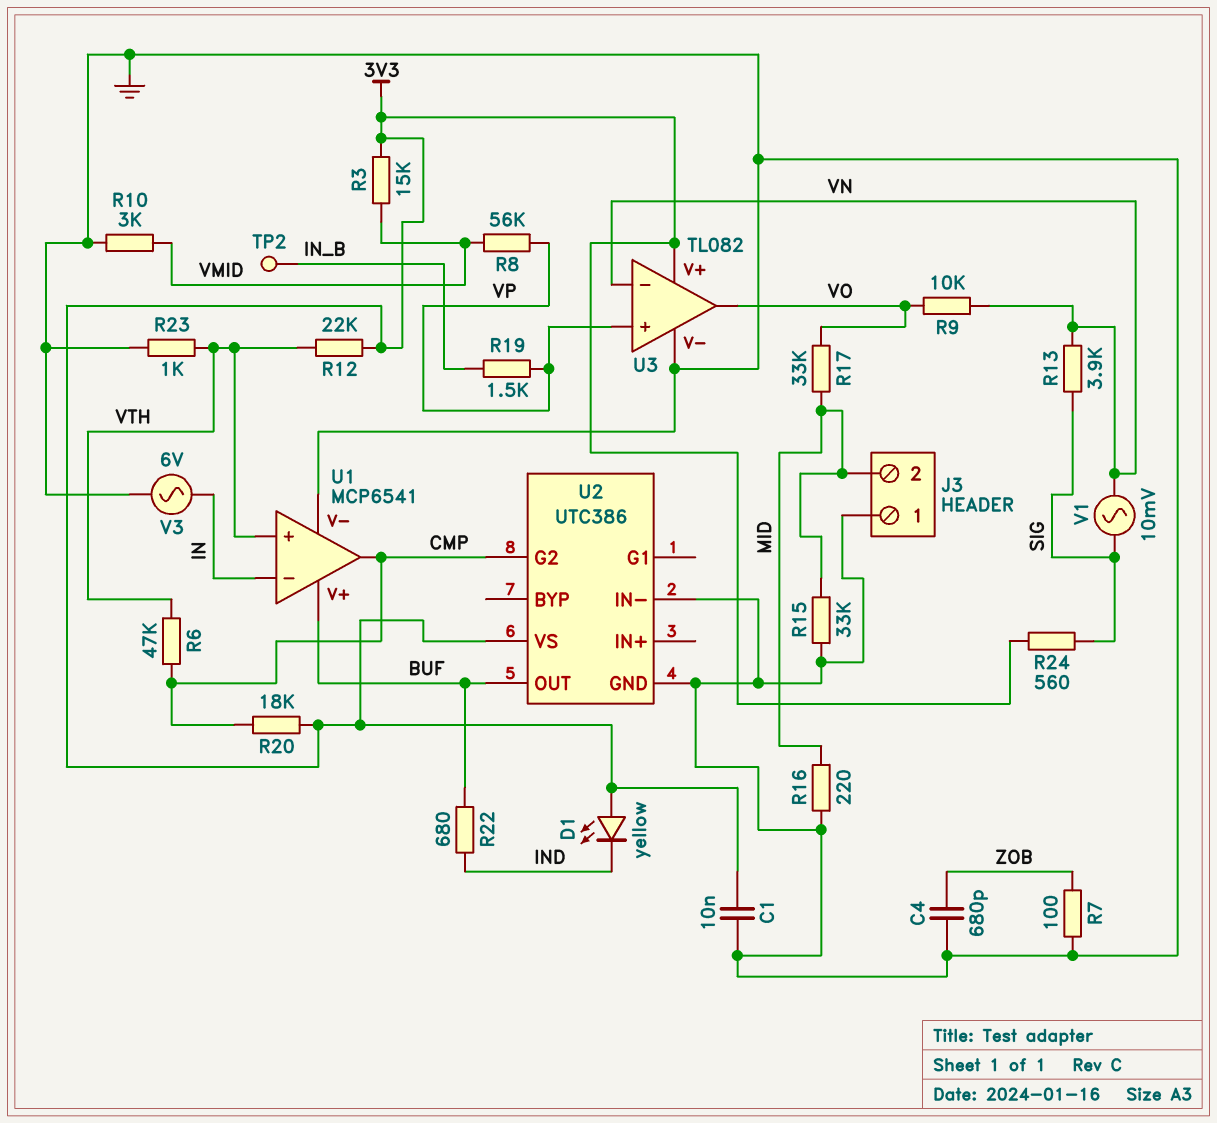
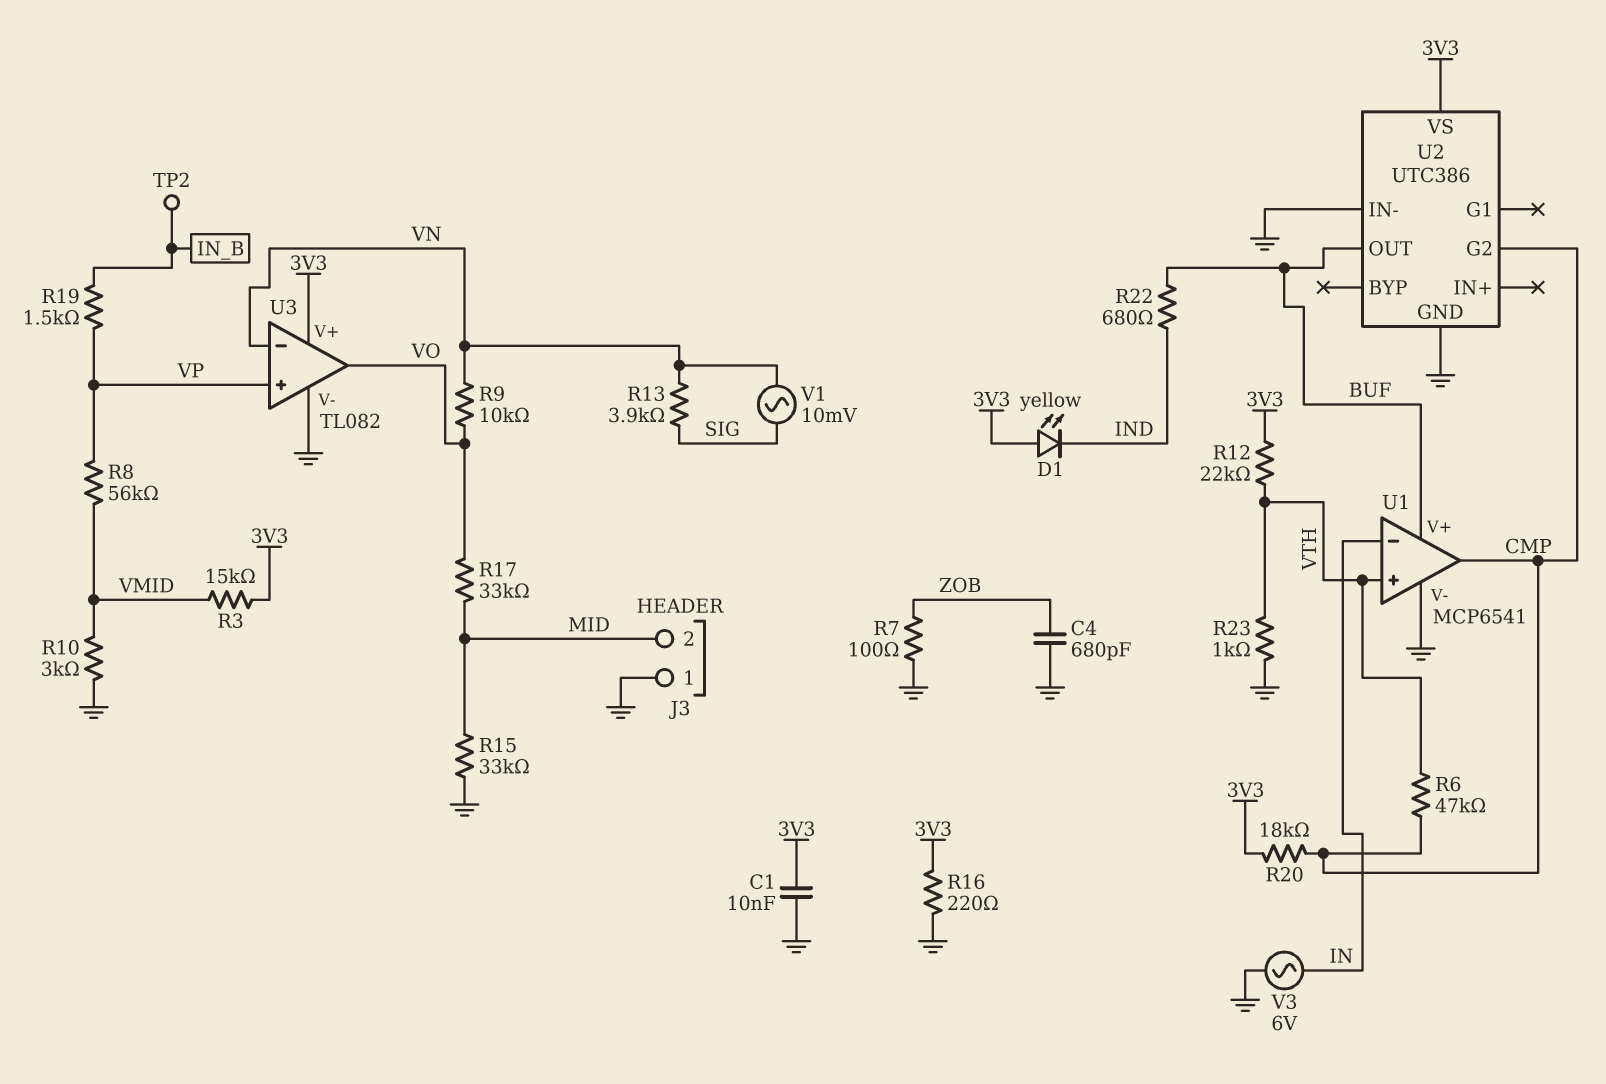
R16: 220 (GND, MID) -> 220 (3V3, GND)
R24: 560 (3V3, SIG) -> none

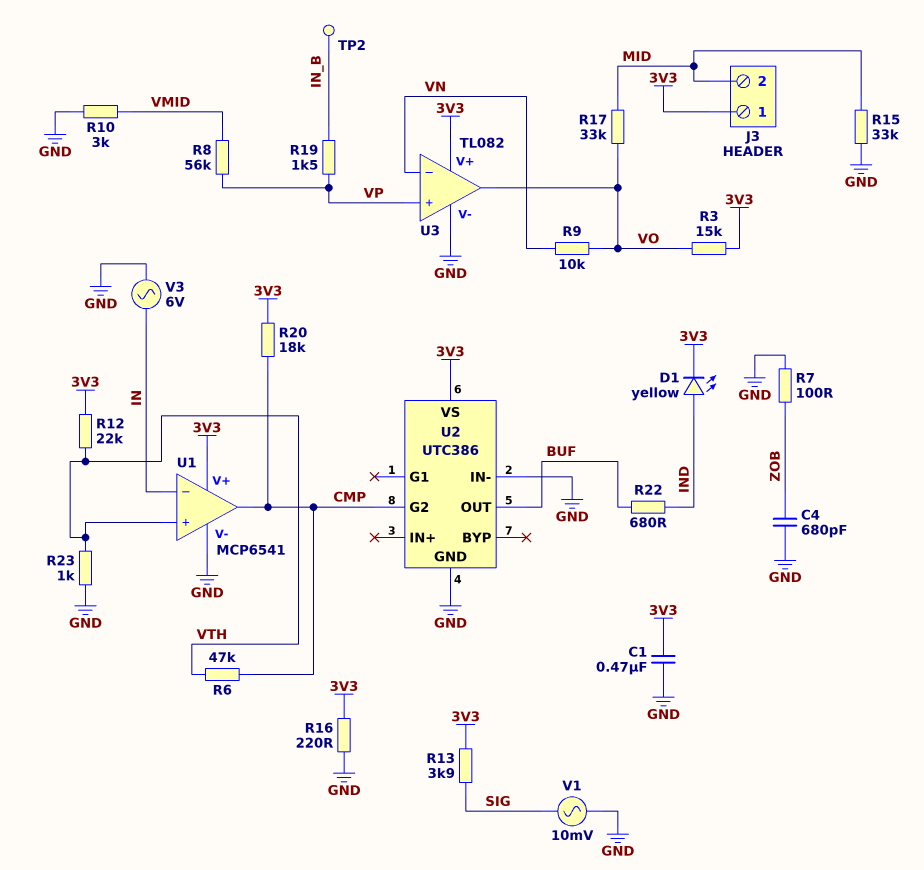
C1: 10nF (3V3, GND) -> 470nF (3V3, GND)
D1: LED yellow (A 3V3, K IND) -> LED yellow (A IND, K 3V3)
J3 pin 1: GND -> 3V3
R3: 15k (3V3, VMID) -> 15k (3V3, VO)
R13: 3.9k (SIG, VN) -> 3.9k (3V3, SIG)
U1 pin V+: BUF -> 3V3
V1: AC 10mV (SIG, VN) -> AC 10mV (GND, SIG)

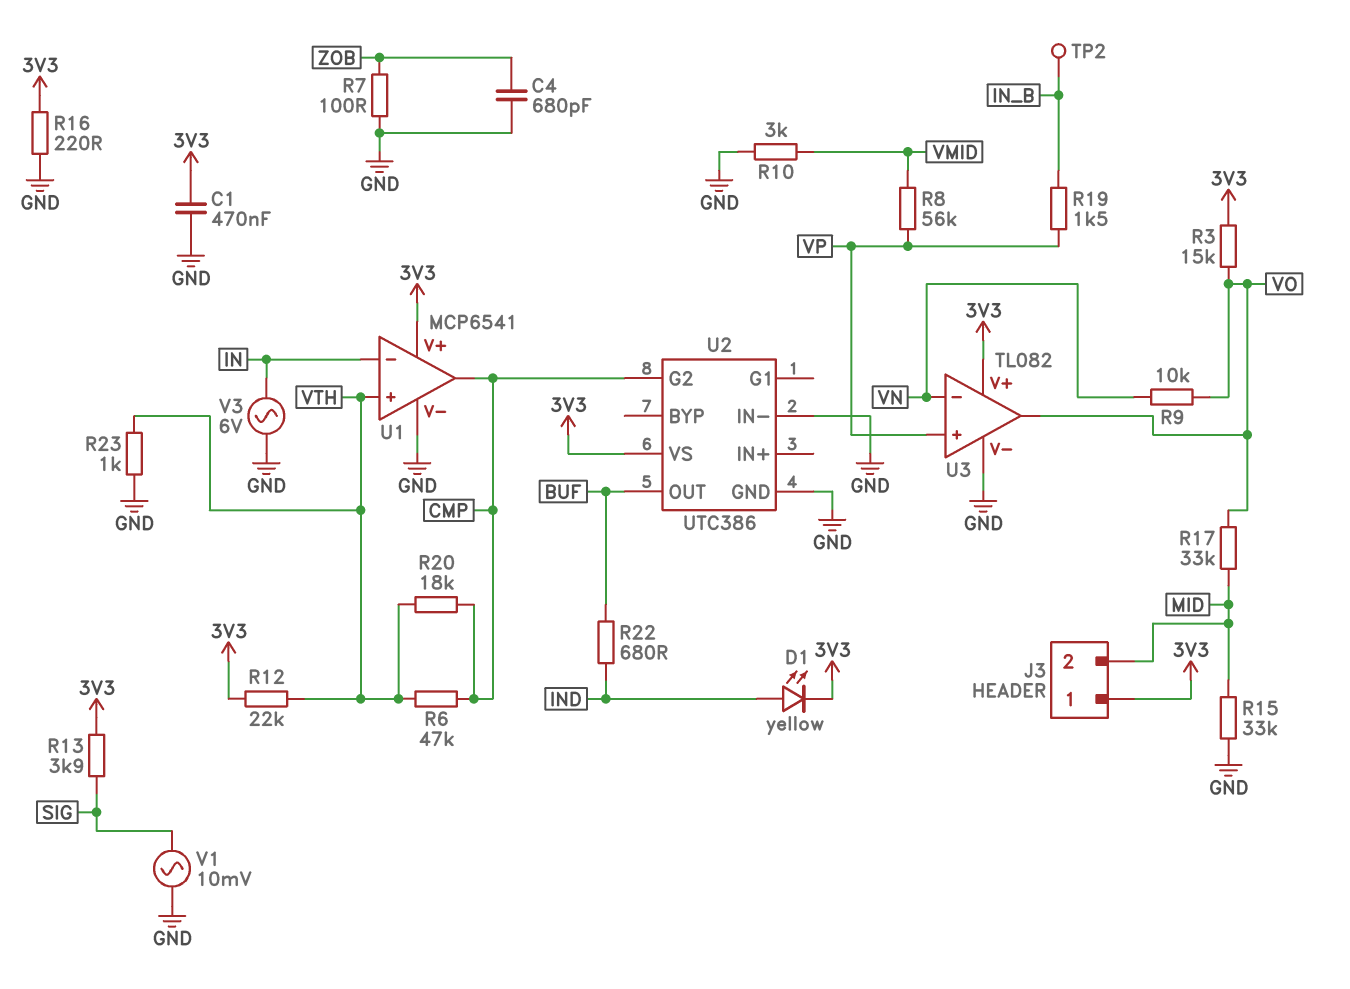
R20: 18k (3V3, CMP) -> 18k (CMP, VTH)

